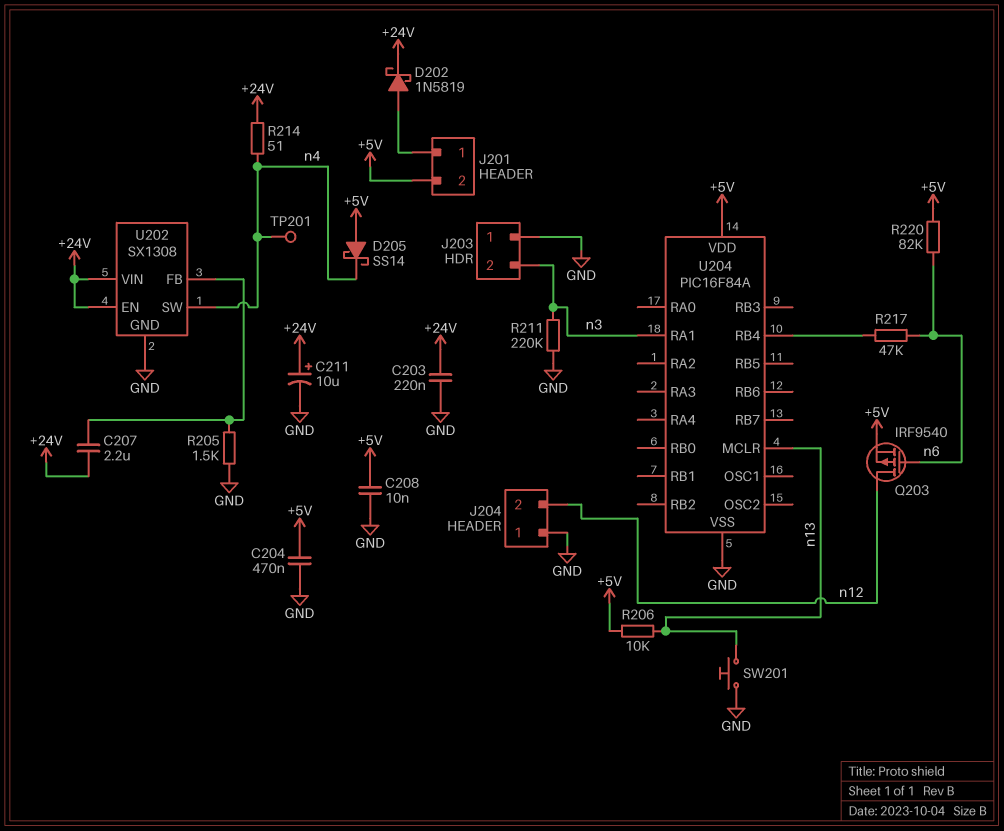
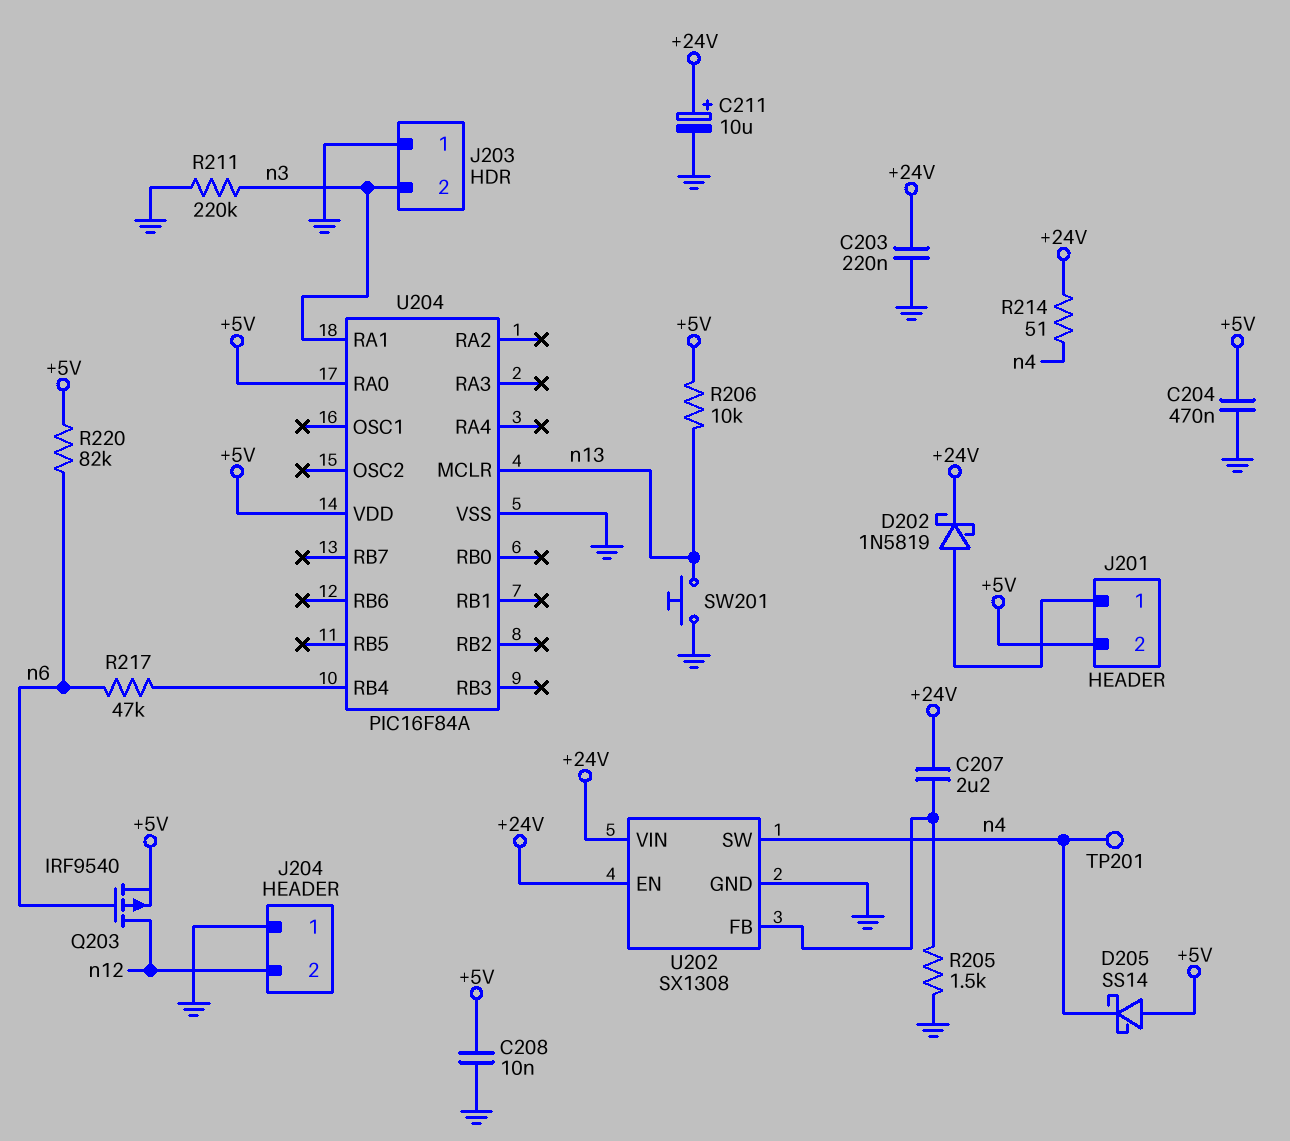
U204 pin RA0: none -> +5V

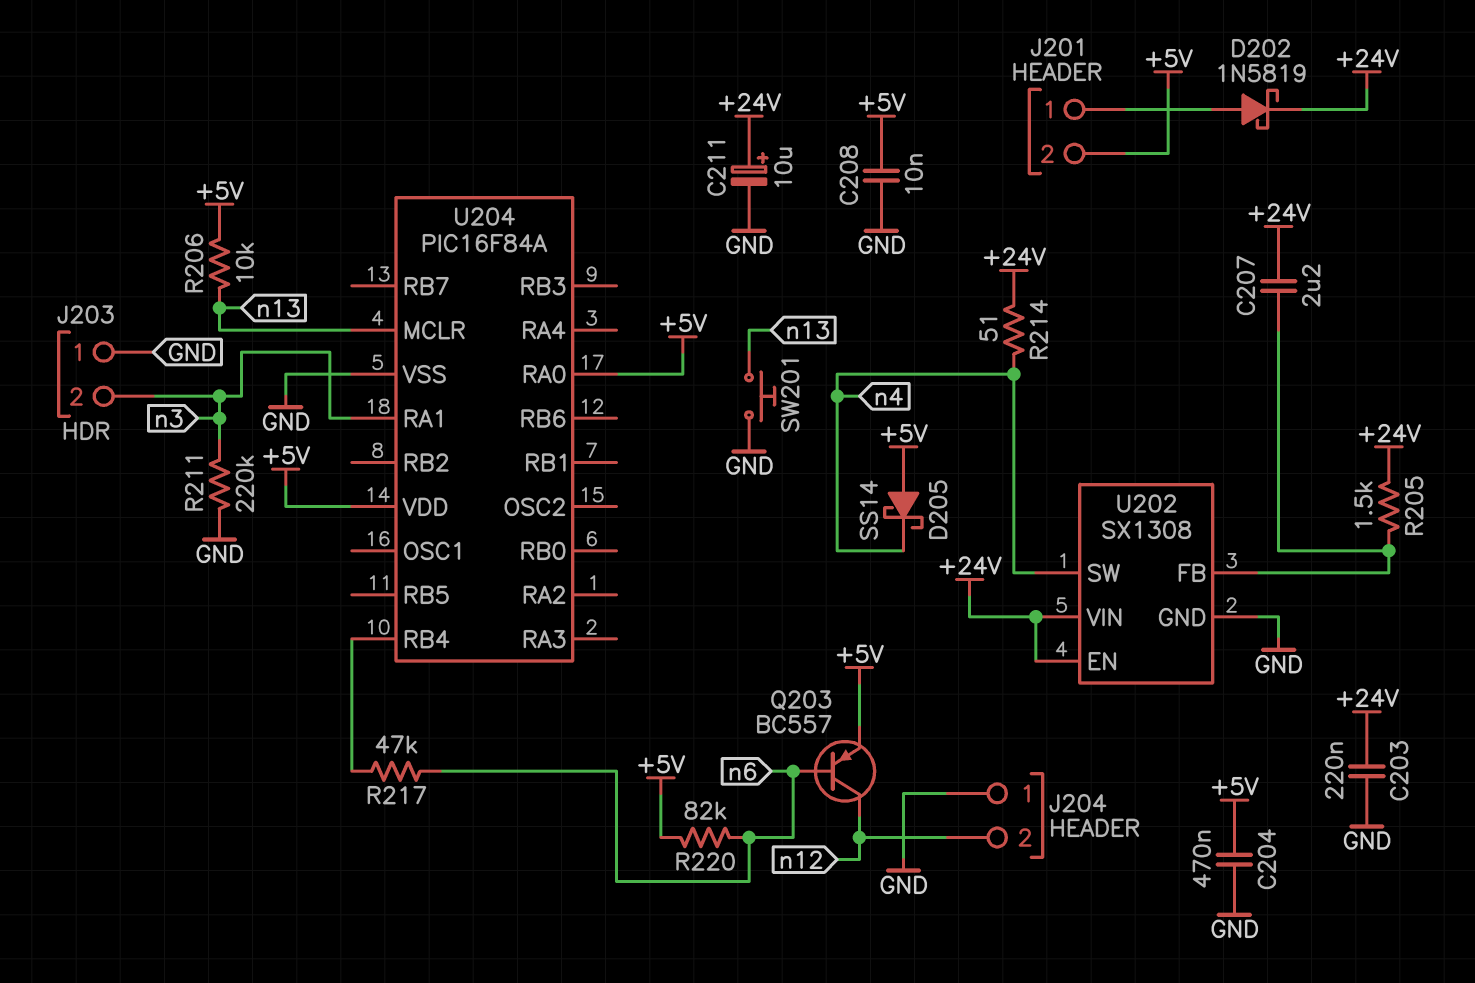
Q203: PMOS IRF9540 (G n6, D n12, S +5V) -> PNP BC557 (B n6, C n12, E +5V)
R205: 1.5k (GND, U202/FB) -> 1.5k (+24V, U202/FB)
TP201: test point (n4) -> none

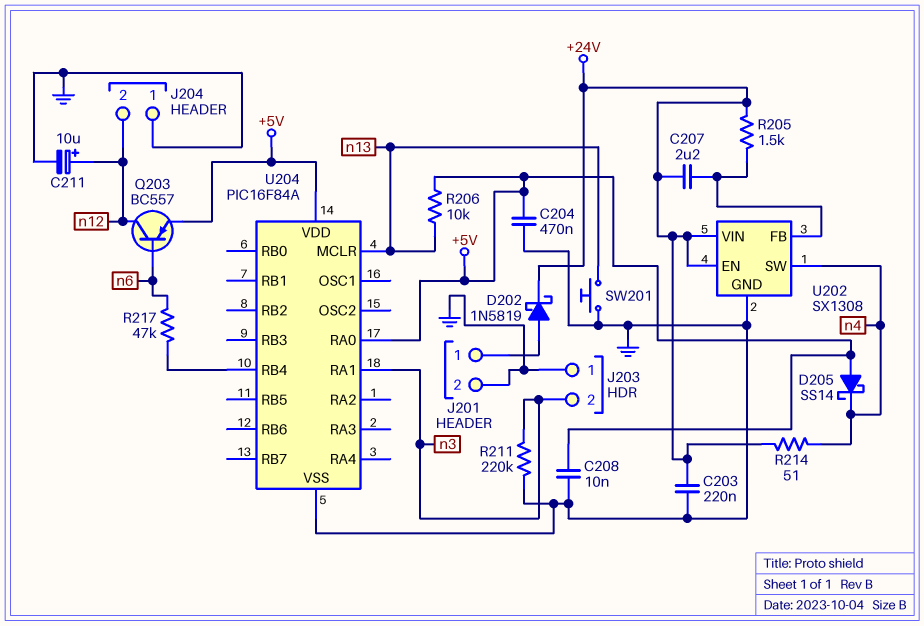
C211: 10uF (plus +24V, minus GND) -> 10uF (plus n12, minus GND)
J201 pin 2: +5V -> GND
R220: 82k (+5V, n6) -> none

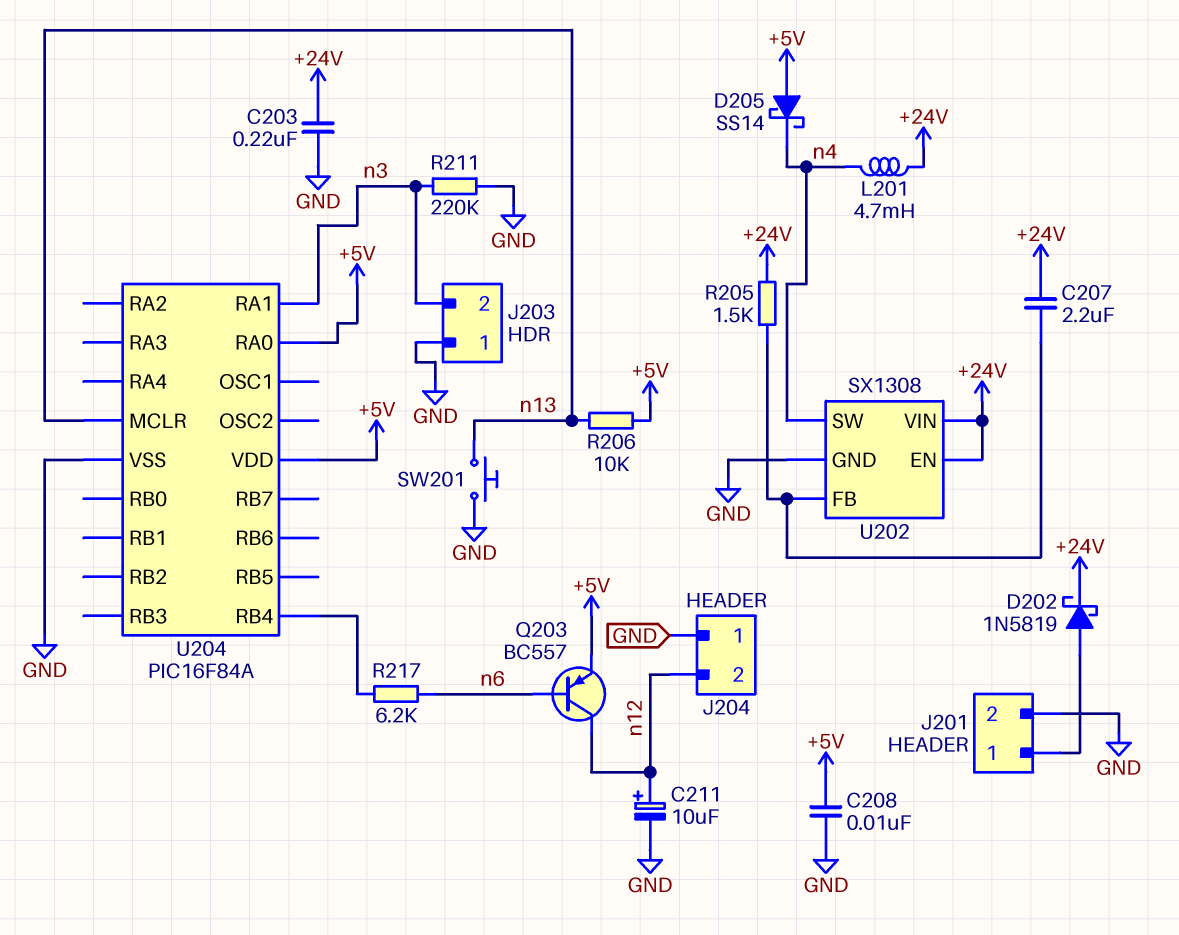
C204: 470nF (+5V, GND) -> none
L201: none -> 4.7mH (+24V, n4)
R214: 51 (+24V, n4) -> none
R217: 47k (U204/RB4, n6) -> 6.2k (U204/RB4, n6)

